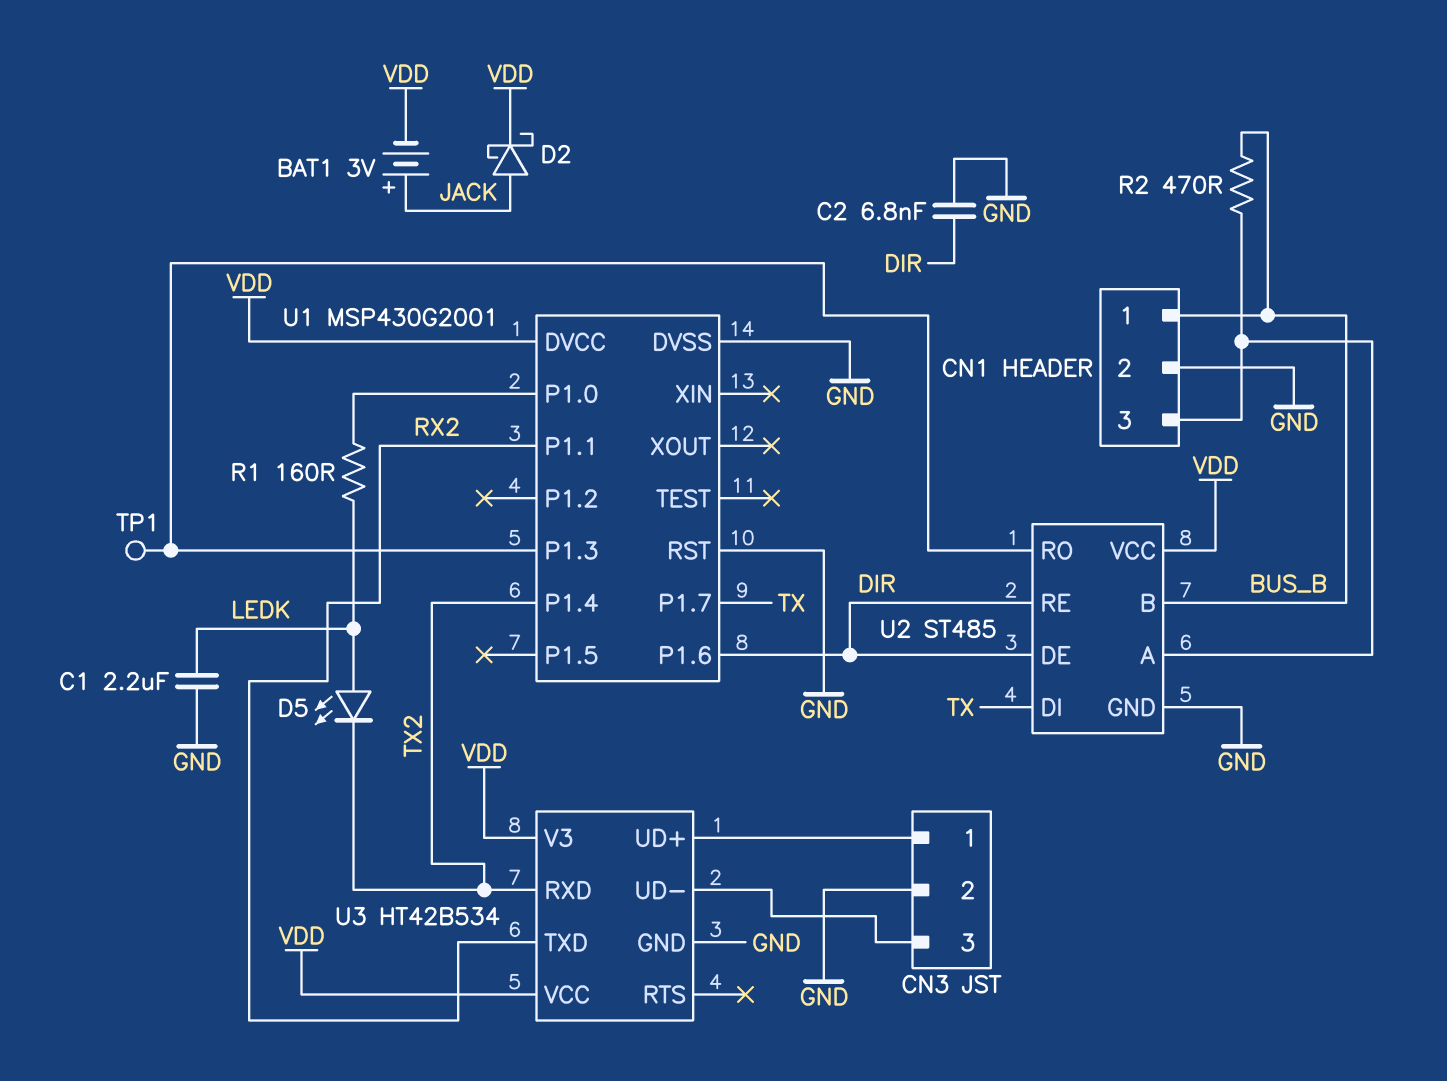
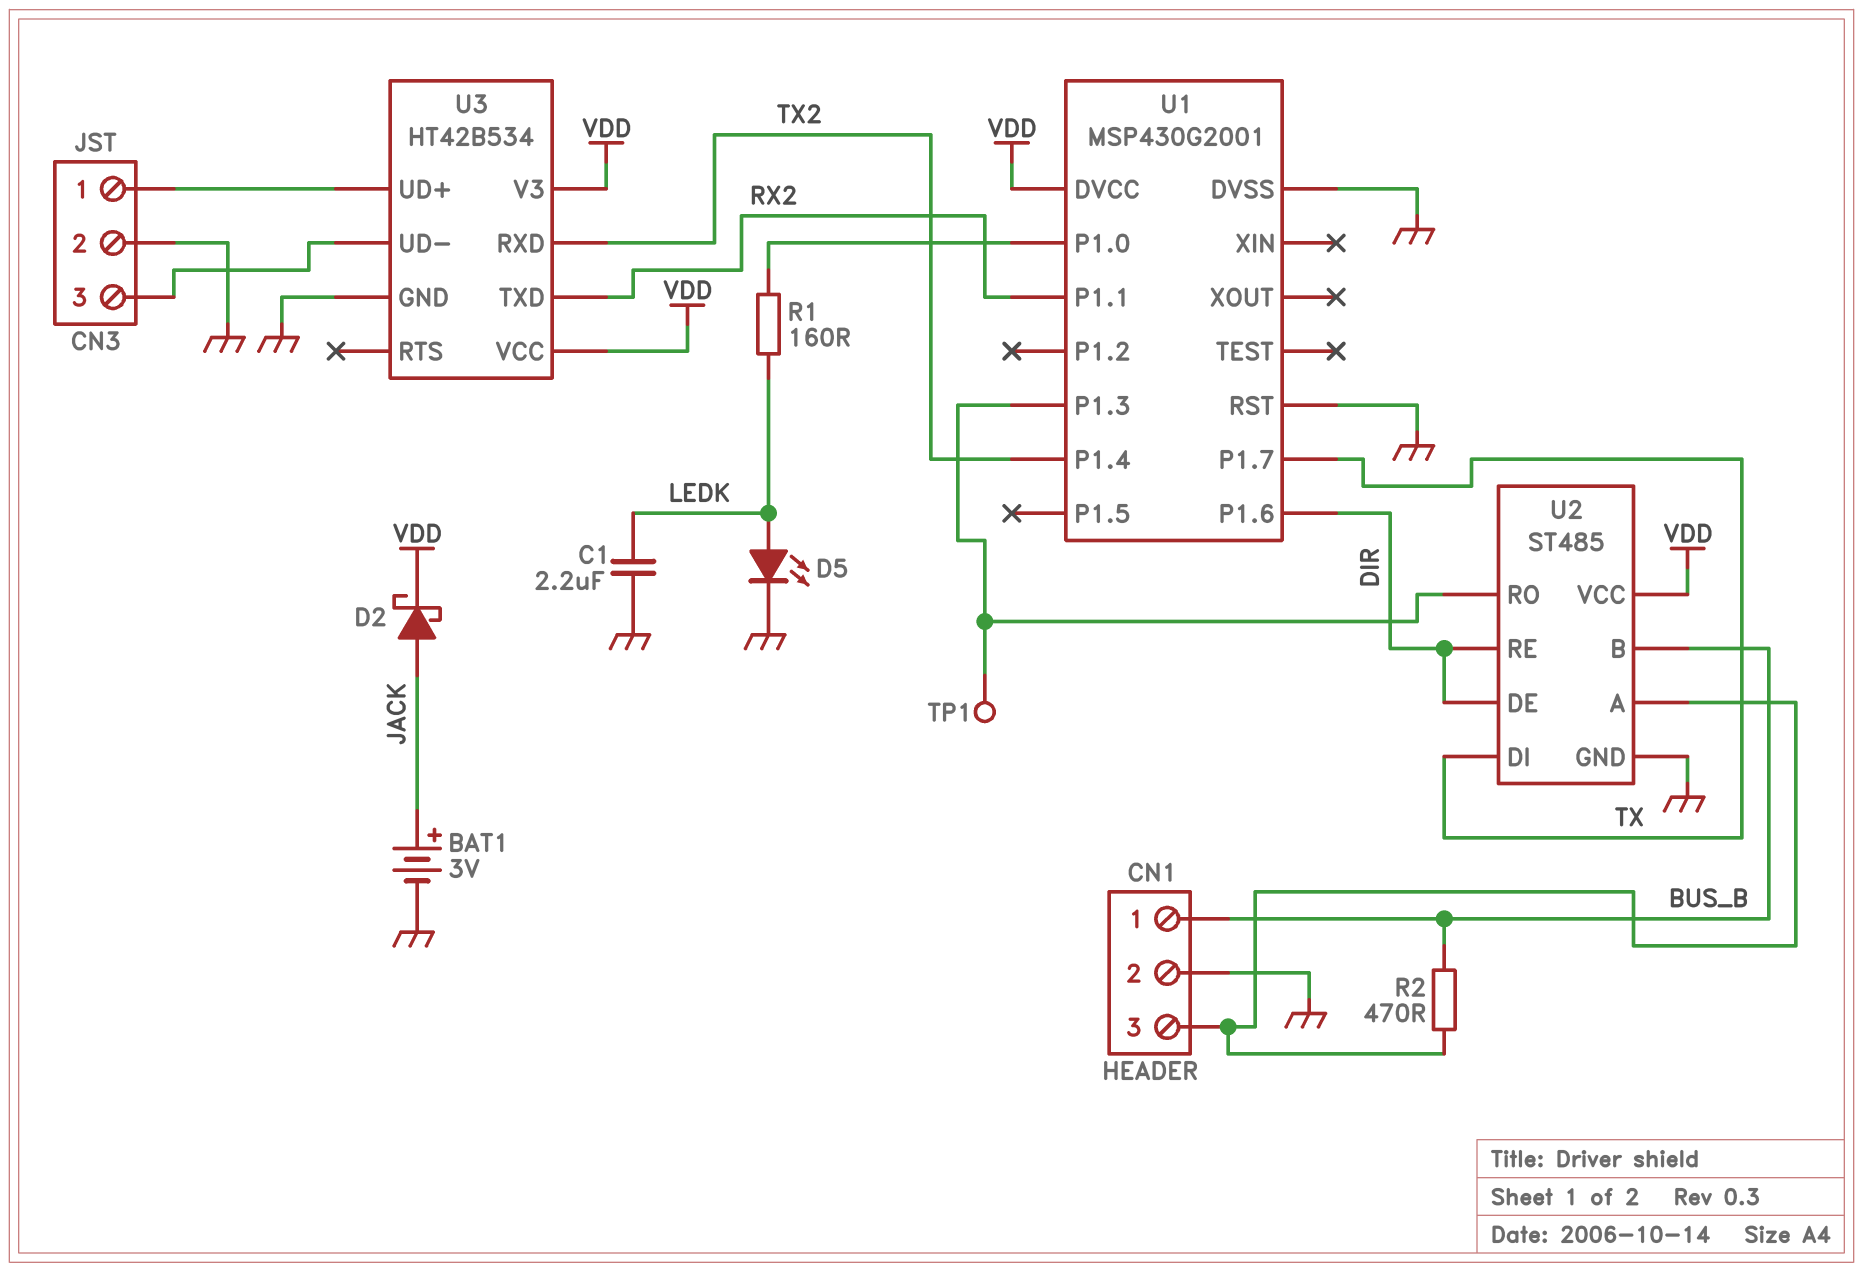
BAT1: 3V (plus JACK, minus VDD) -> 3V (plus JACK, minus GND)
C2: 6.8nF (DIR, GND) -> none
D5: LED (A LEDK, K TX2) -> LED (A LEDK, K GND)

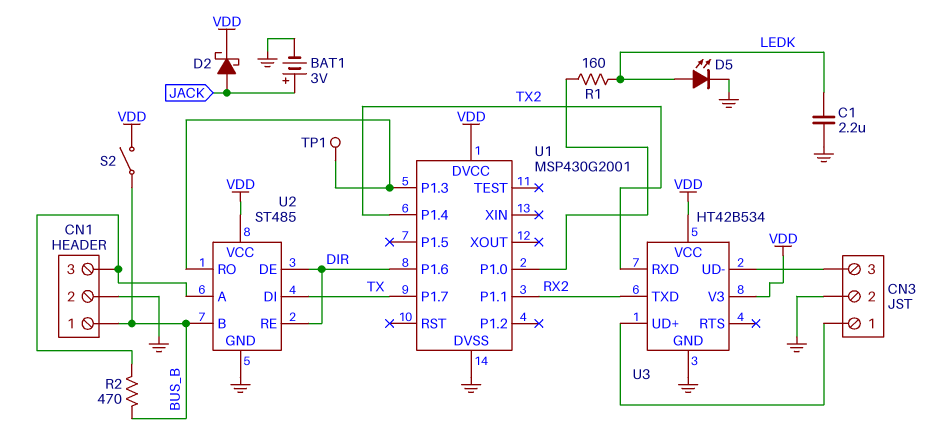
S2: none -> switch (BUS_B, VDD)
U1 pin RST: GND -> none

